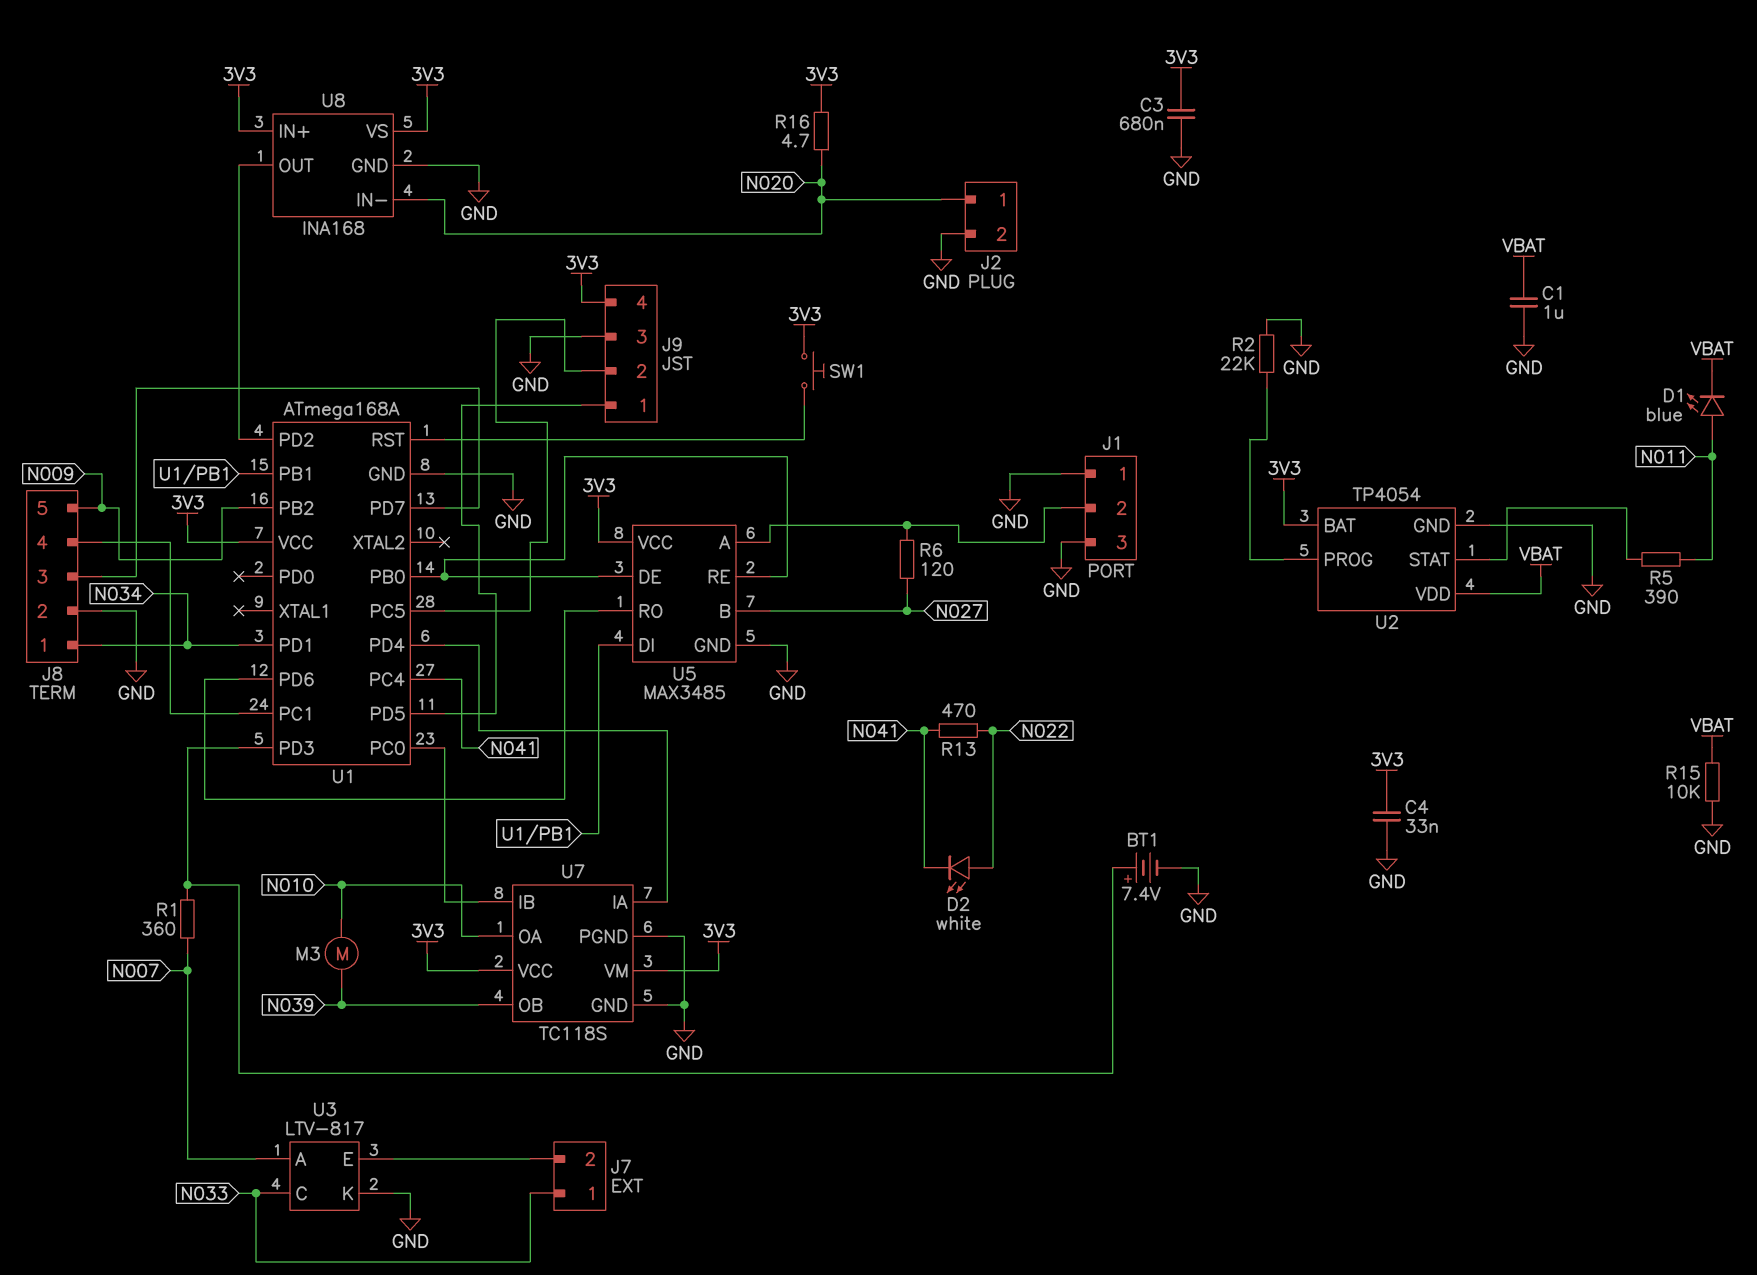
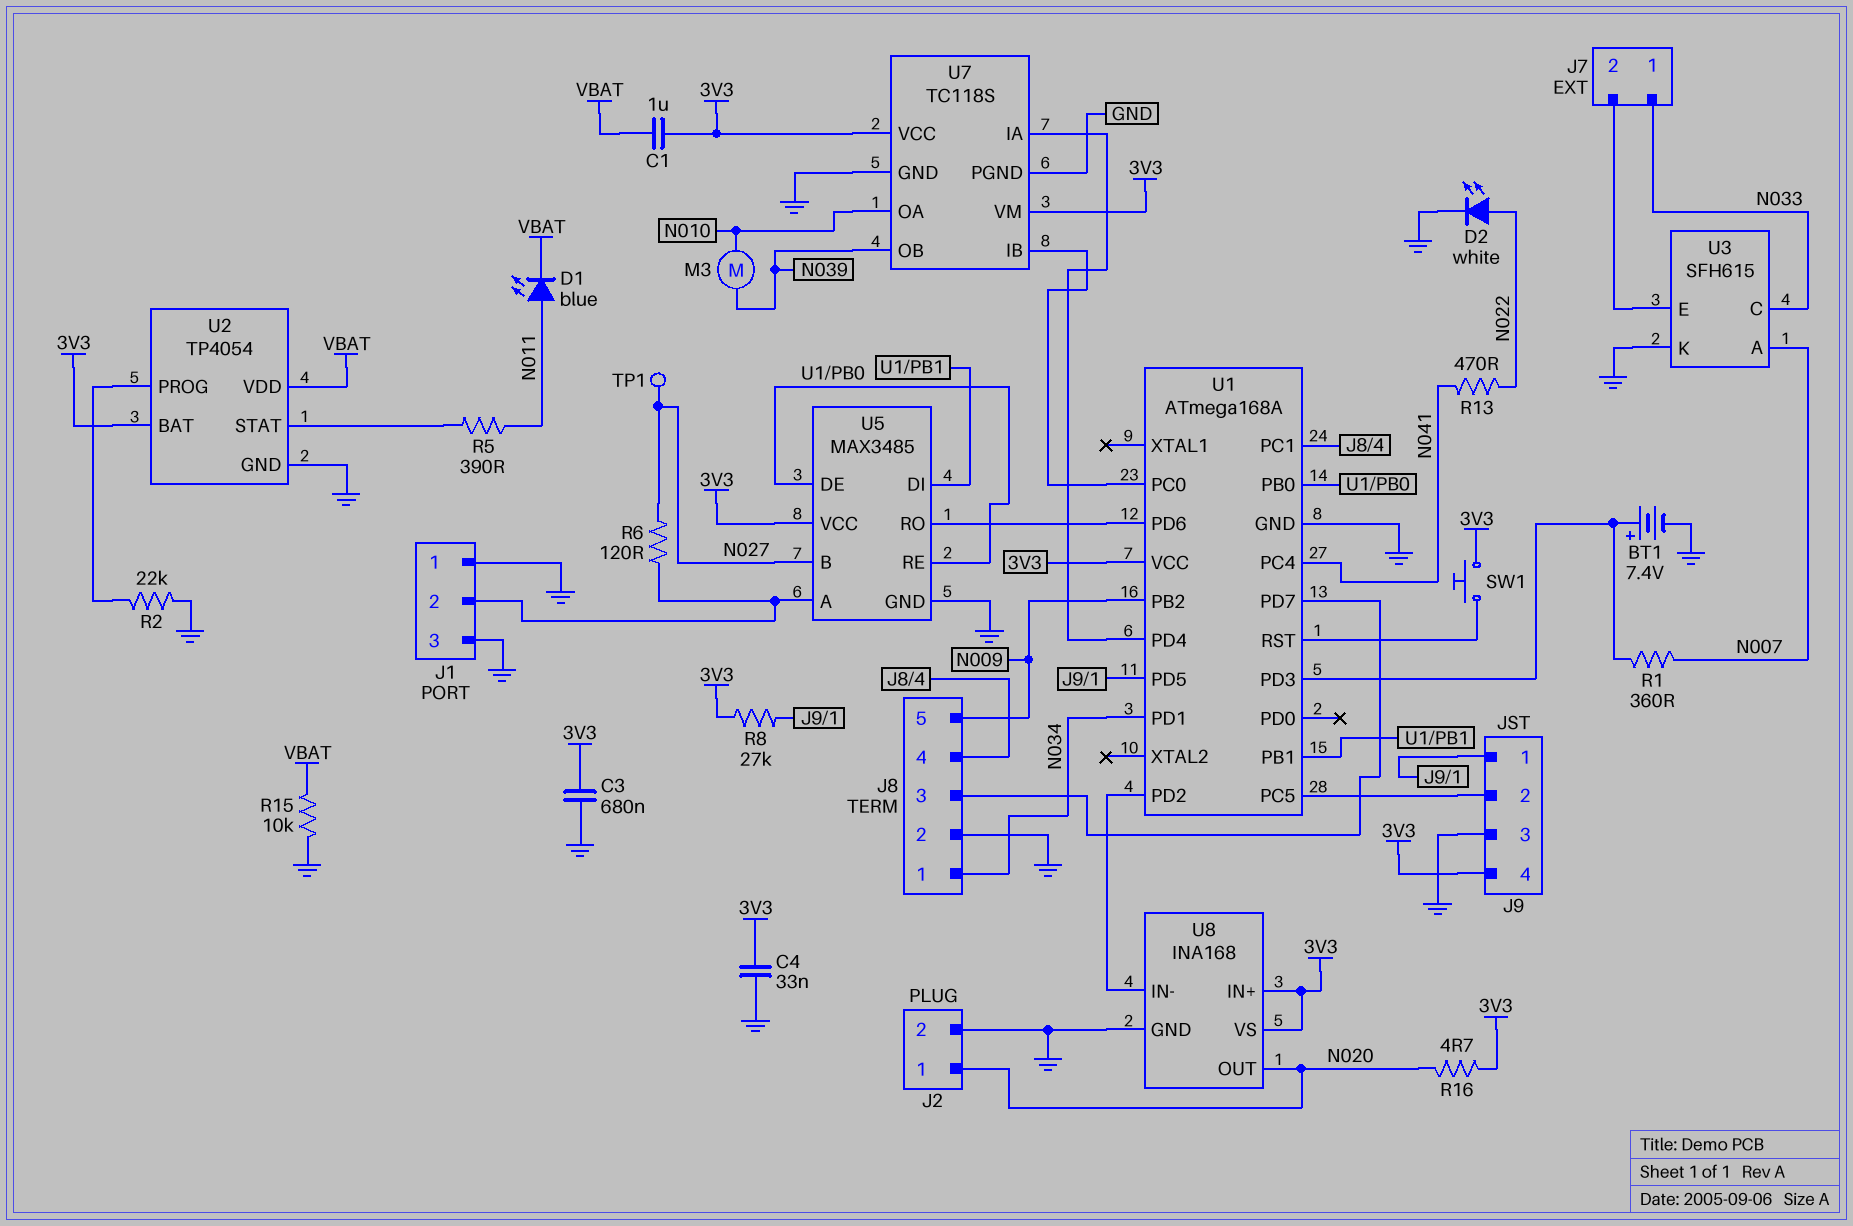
C1: 1uF (GND, VBAT) -> 1uF (3V3, VBAT)
D2: LED white (A N022, K N041) -> LED white (A N022, K GND)
R8: none -> 27k (3V3, J9/1)
TP1: none -> test point (N027)
U3: LTV-817 -> SFH615
U8 pin IN-: N020 -> U1/PD2
U8 pin OUT: U1/PD2 -> N020

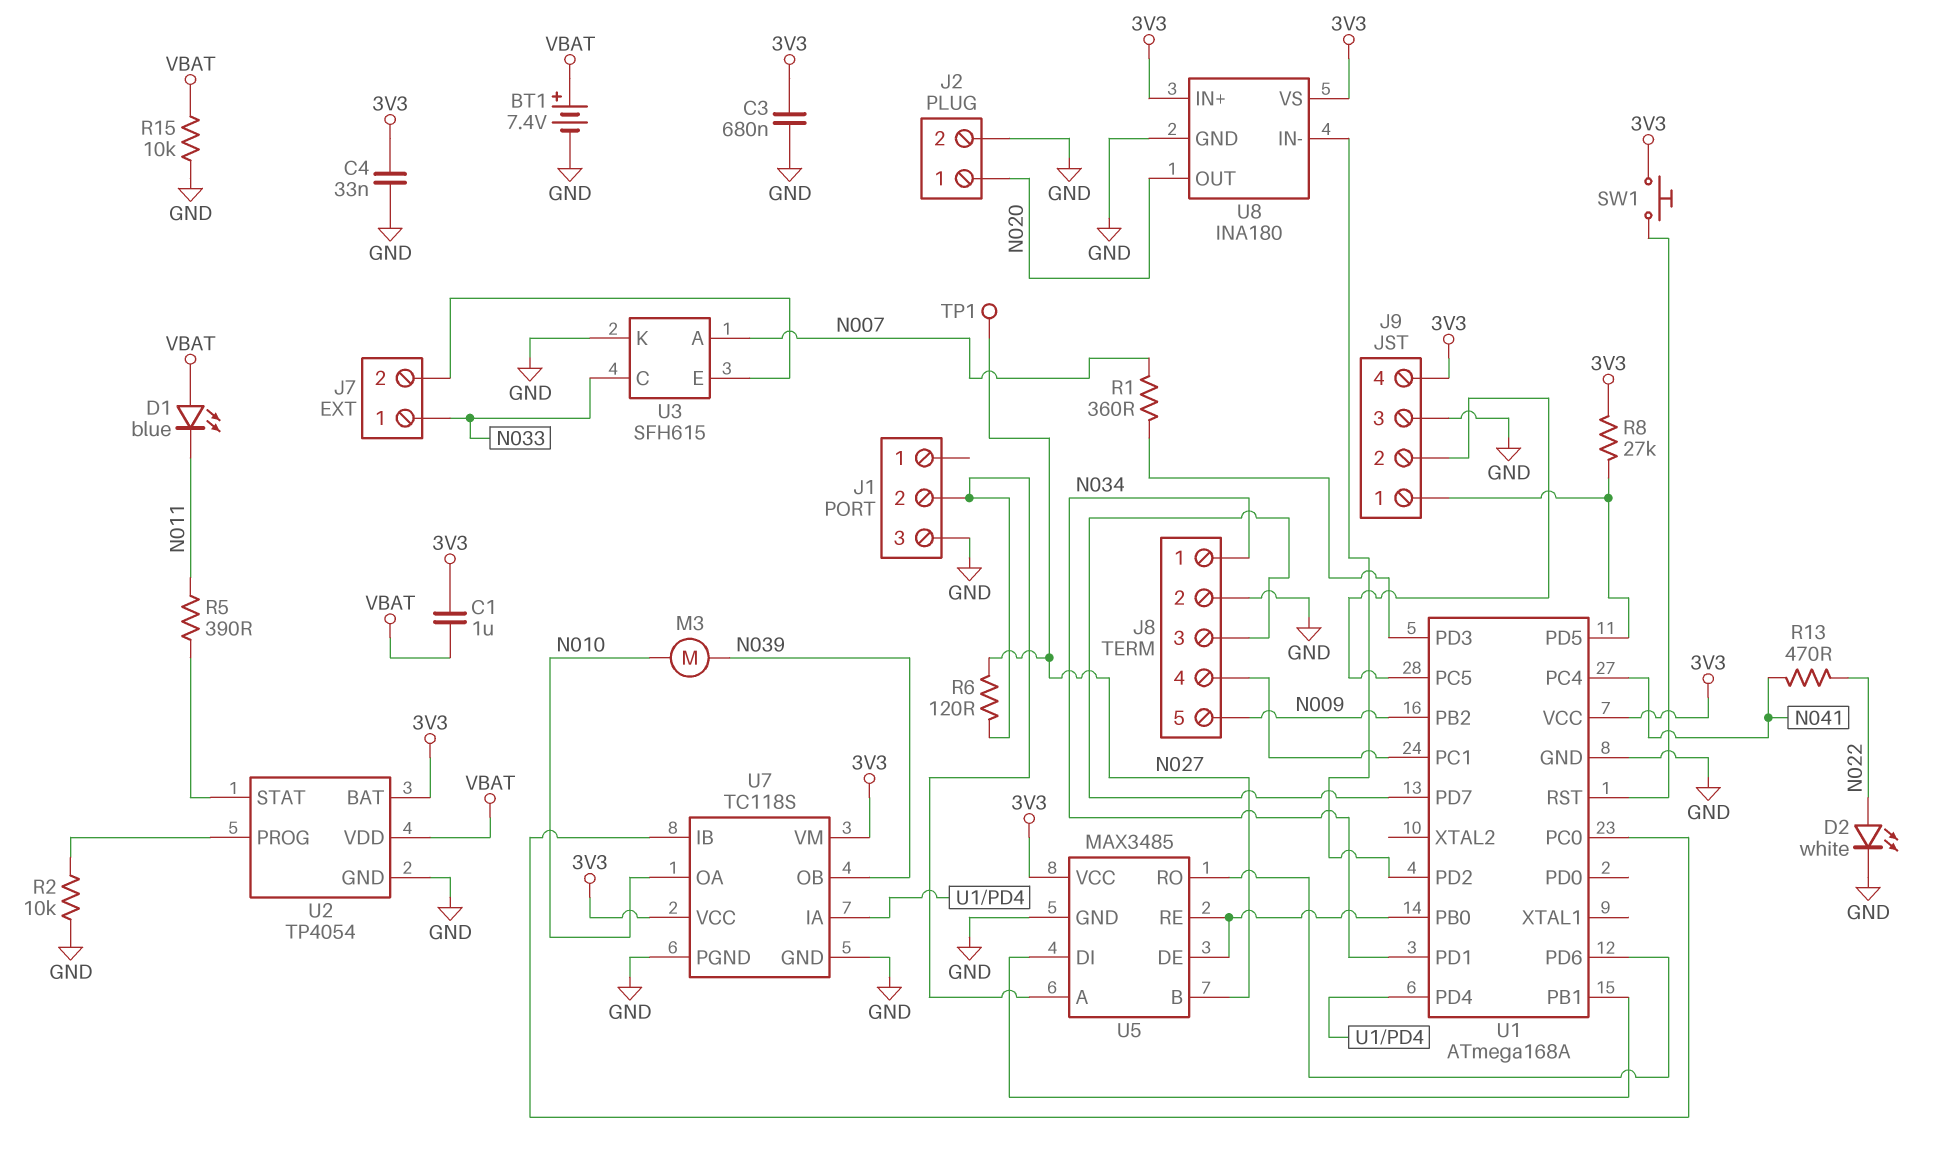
BT1: 7.4V (plus U1/PD3, minus GND) -> 7.4V (plus VBAT, minus GND)
D1: LED blue (A N011, K VBAT) -> LED blue (A VBAT, K N011)
J1 pin 1: GND -> none
R2: 22k (GND, U2/PROG) -> 10k (GND, U2/PROG)
R16: 4.7 (3V3, N020) -> none
U8: INA168 -> INA180

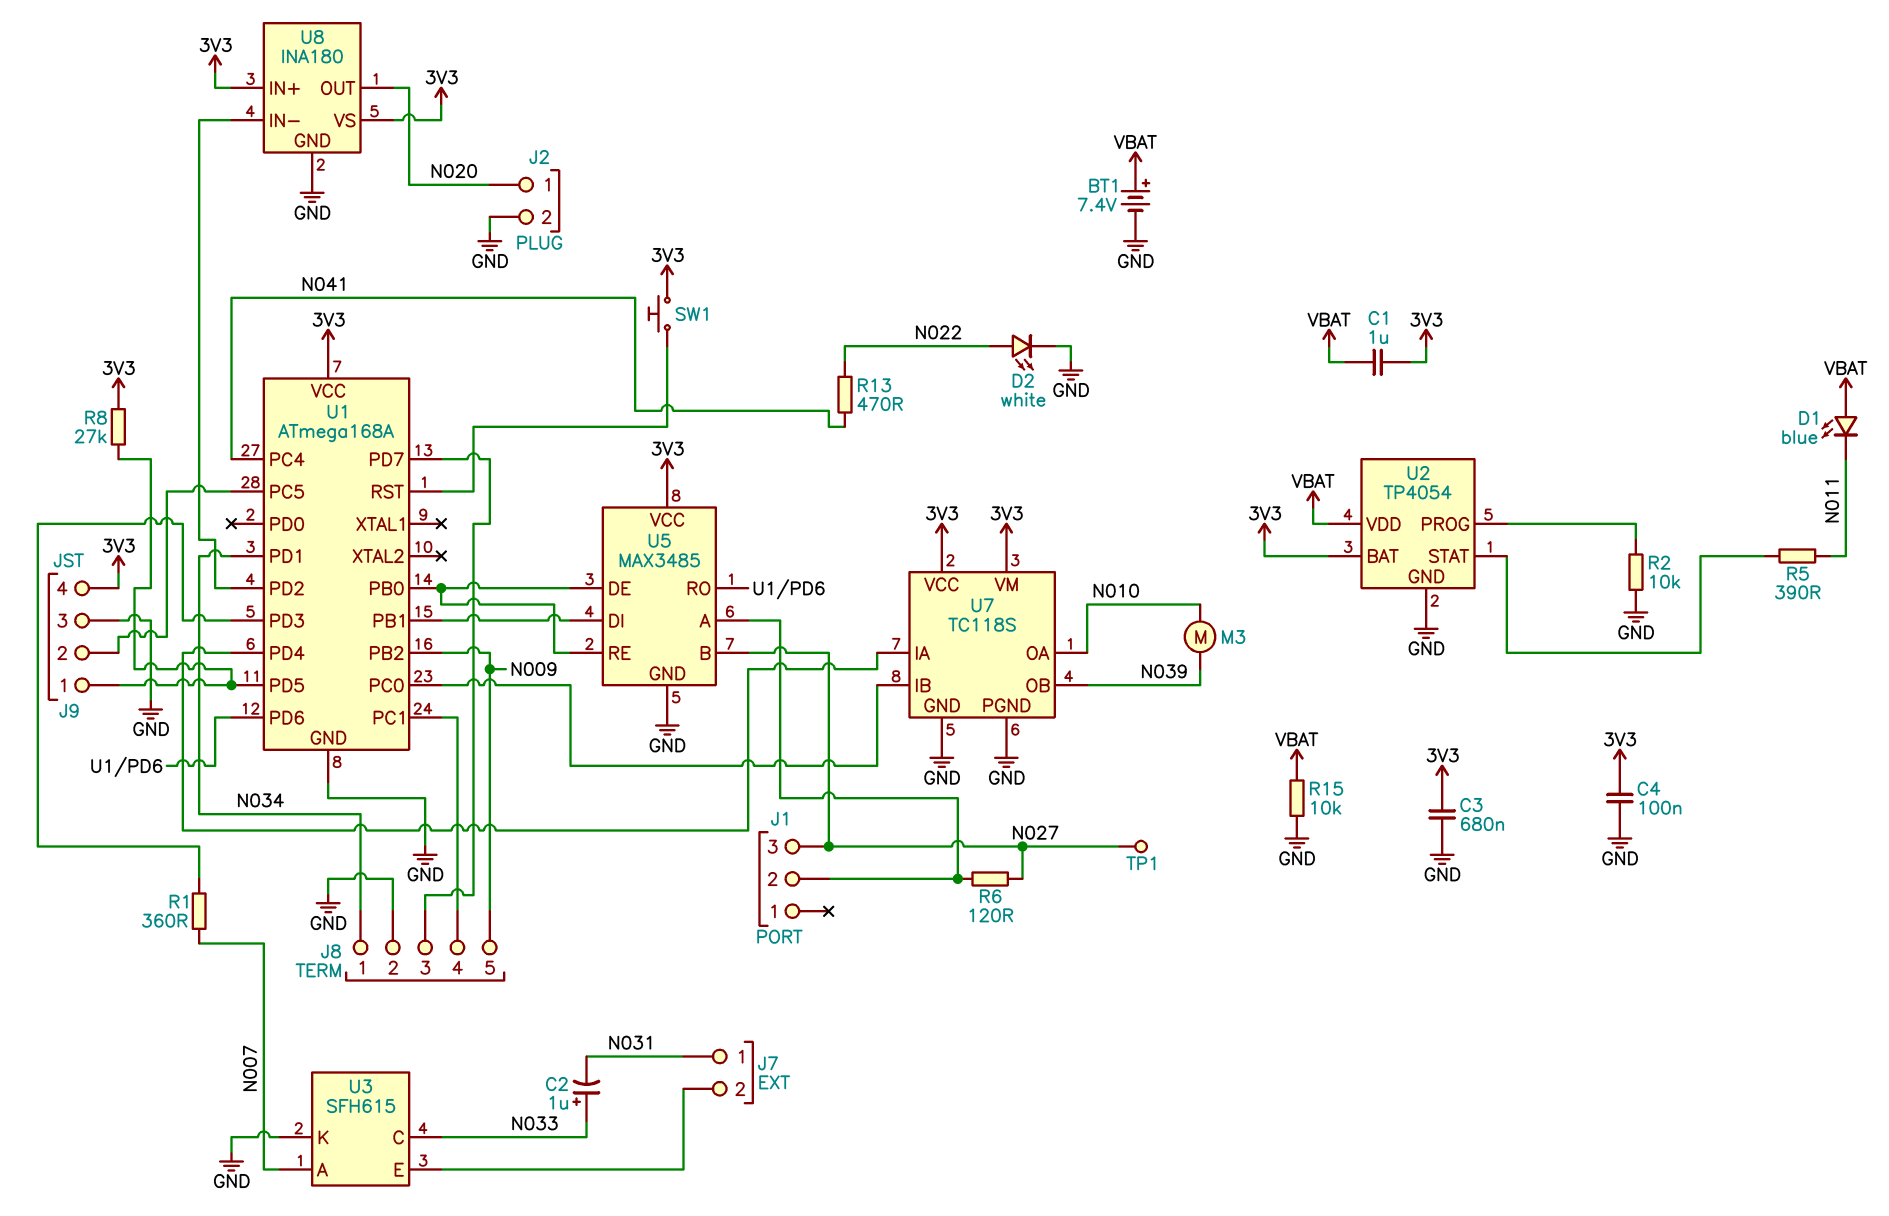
C2: none -> 1uF (plus N033, minus N031)
C4: 33nF (3V3, GND) -> 100nF (3V3, GND)
J1 pin 3: GND -> N027
J7 pin 1: N033 -> N031

